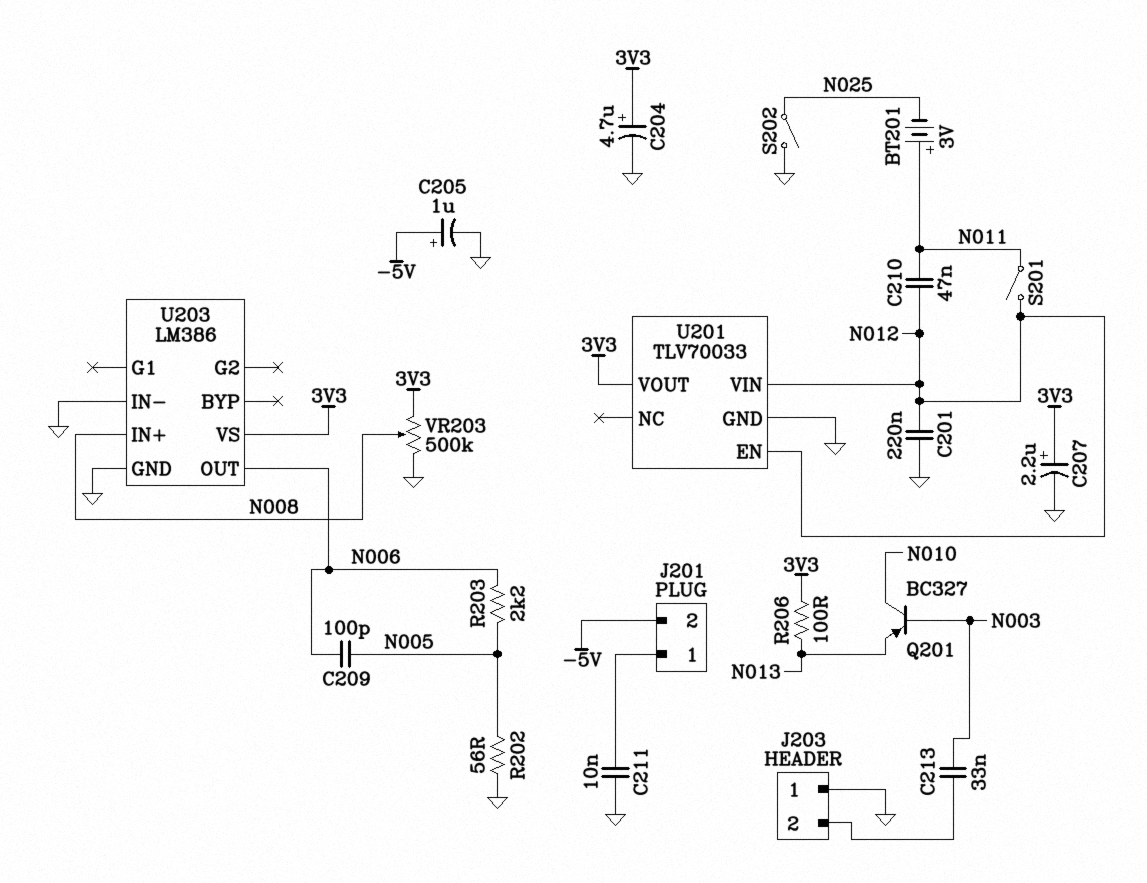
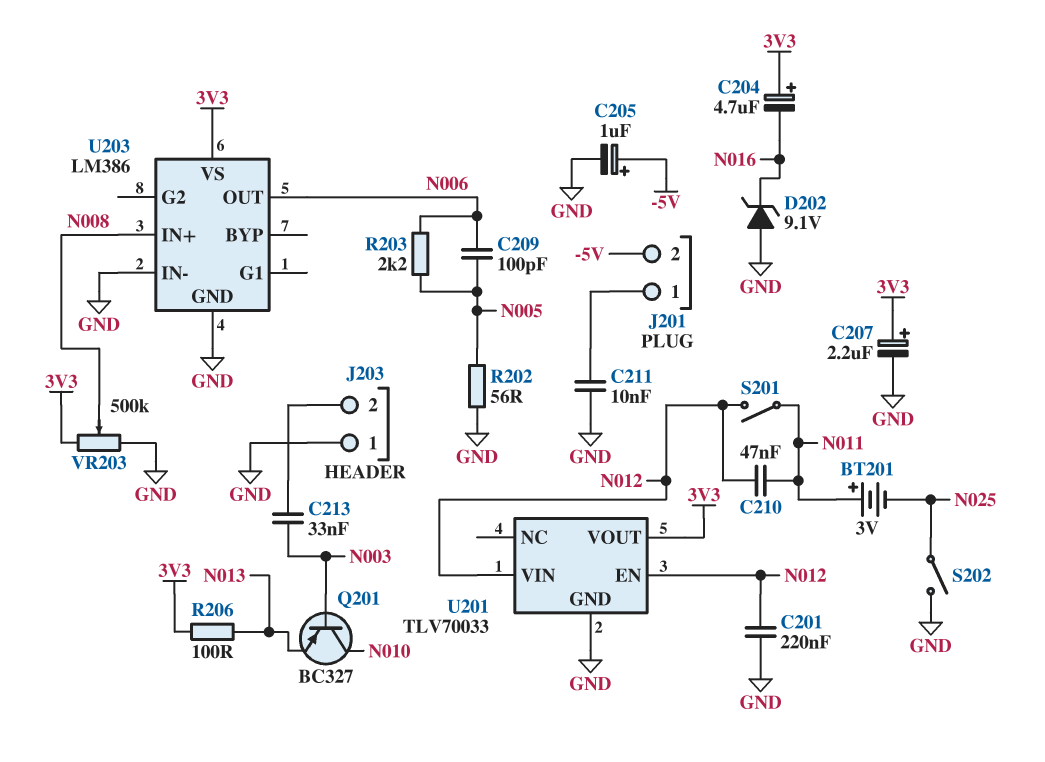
C204: 4.7uF (plus 3V3, minus GND) -> 4.7uF (plus 3V3, minus N016)
D202: none -> zener 9.1V (A GND, K N016)

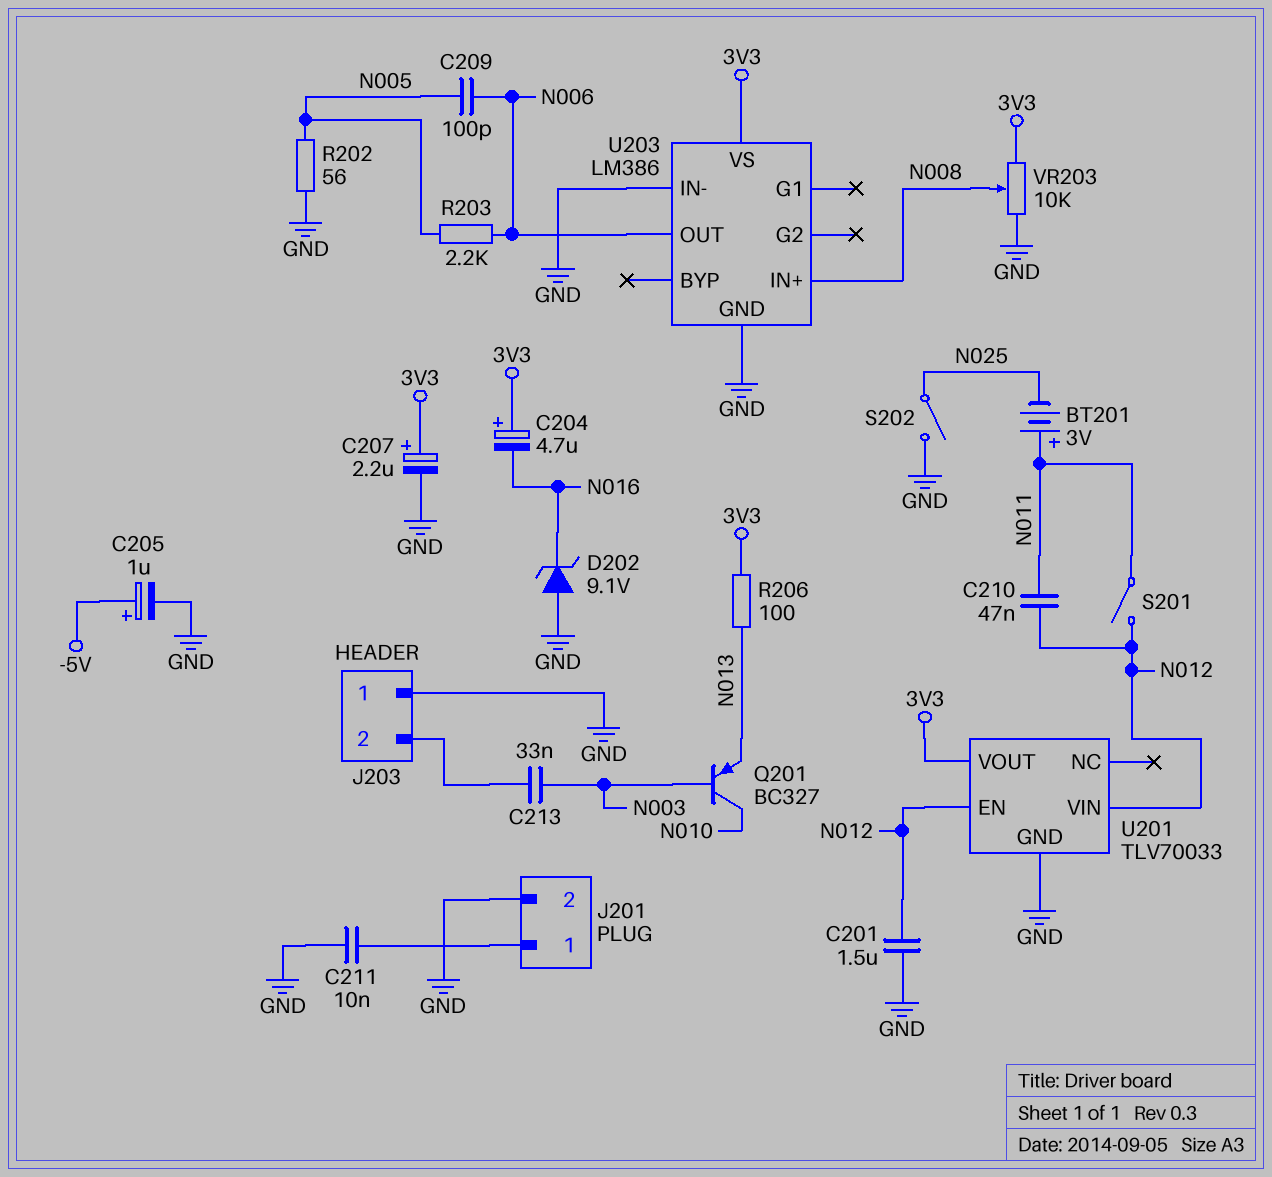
C201: 220nF (GND, N012) -> 1.5uF (GND, N012)
J201 pin 2: -5V -> GND
VR203: 500k (3V3, GND, wiper N008) -> 10k (3V3, GND, wiper N008)

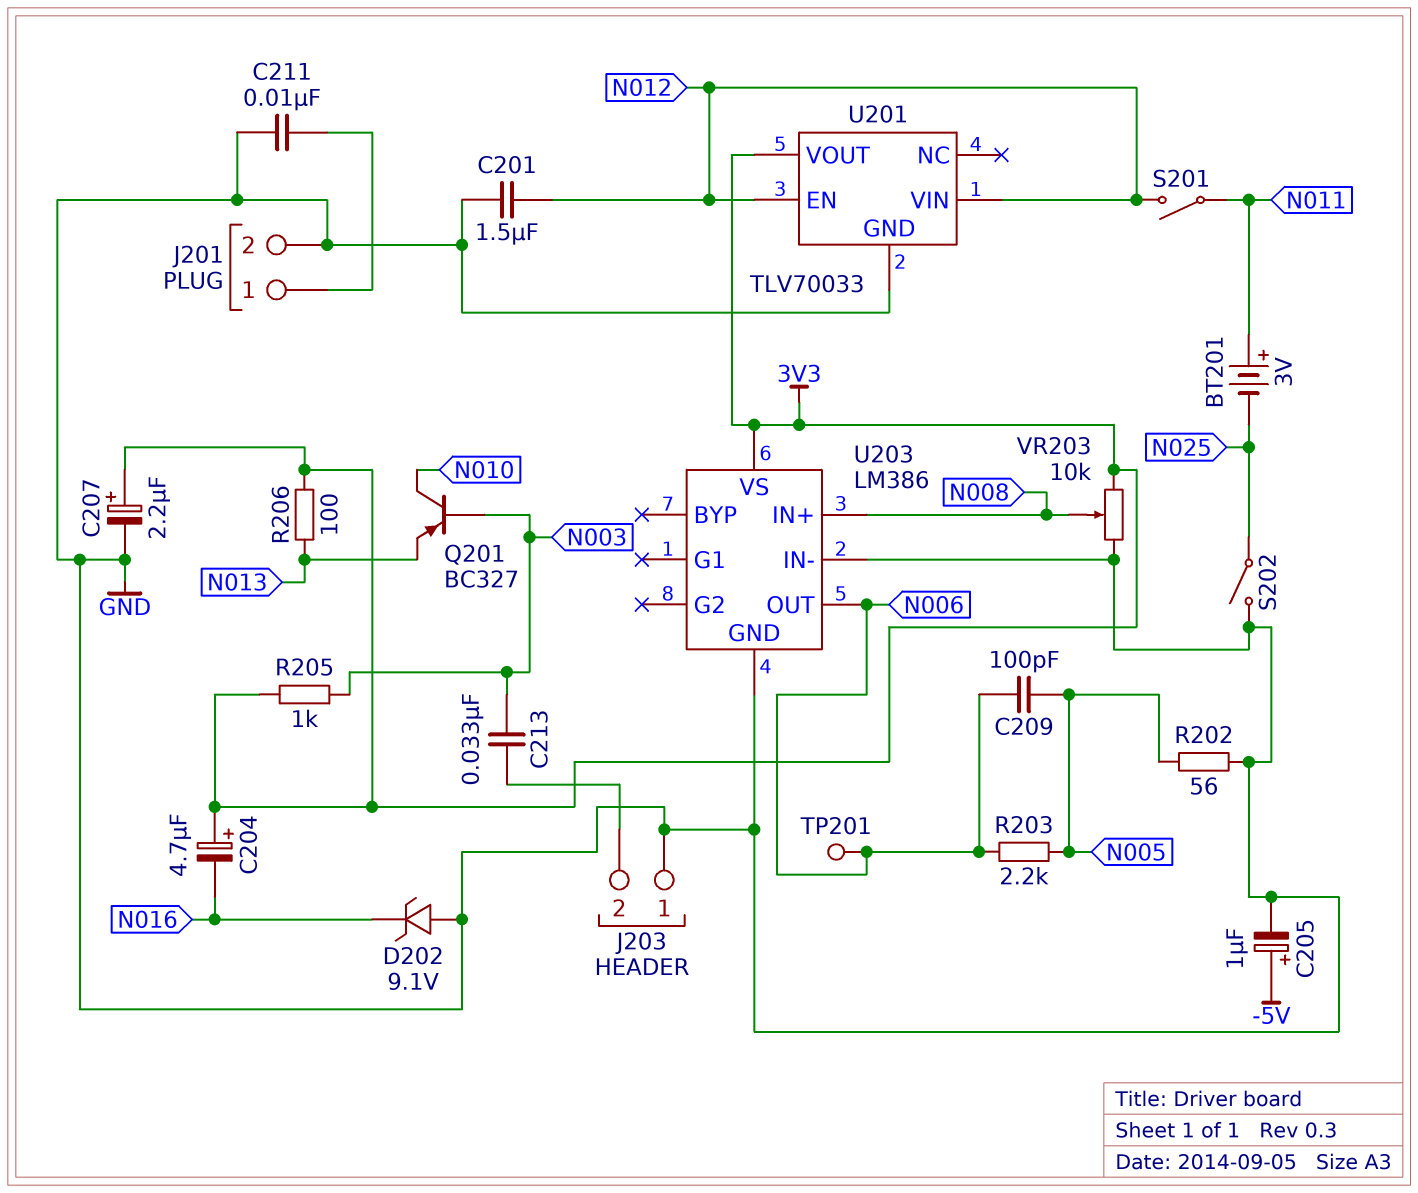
C210: 47nF (N011, N012) -> none
R205: none -> 1k (3V3, N003)
TP201: none -> test point (N006)

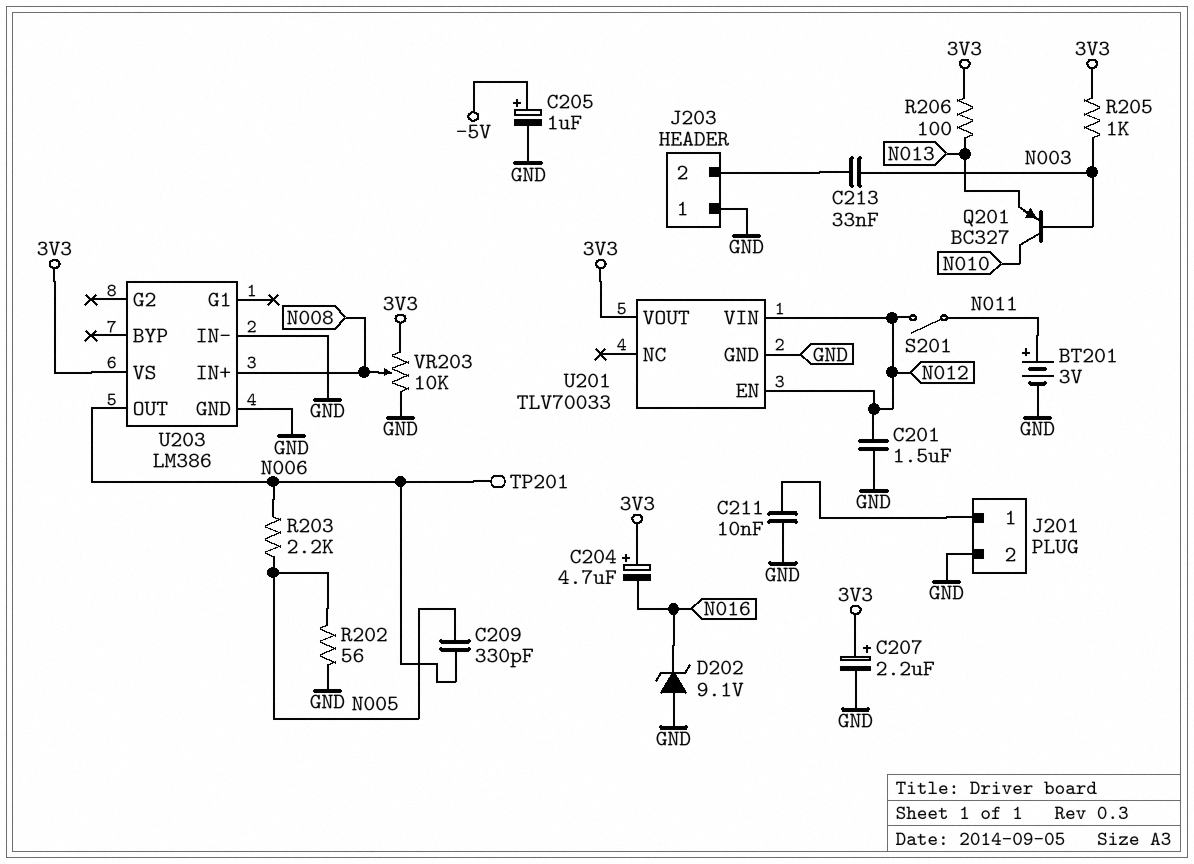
BT201: 3V (plus N011, minus N025) -> 3V (plus N011, minus GND)
C209: 100pF (N005, N006) -> 330pF (N005, N006)
S202: switch (GND, N025) -> none

